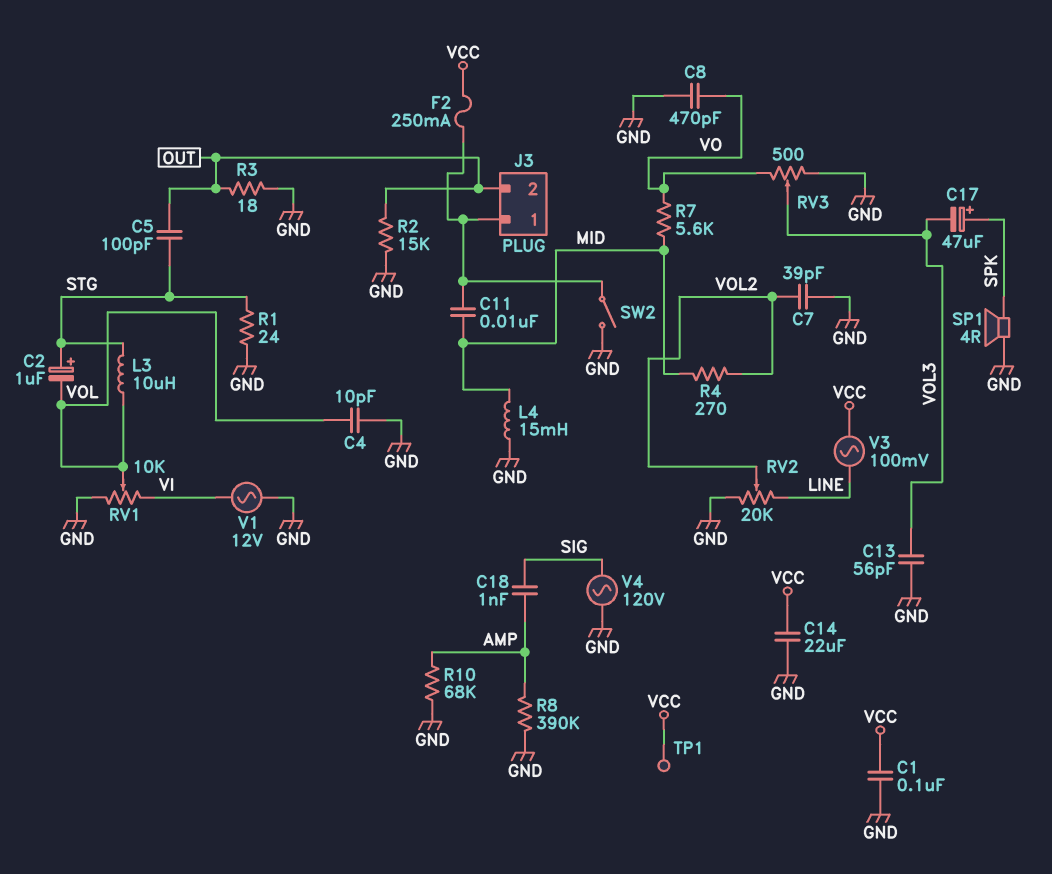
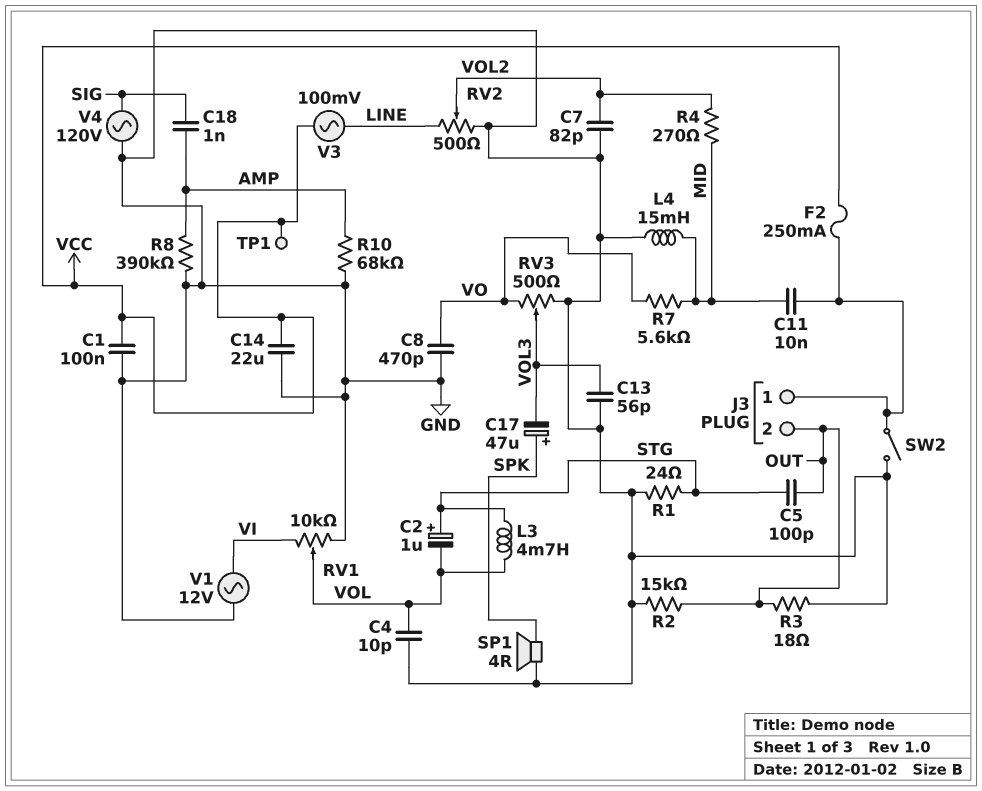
C7: 39pF (GND, VOL2) -> 82pF (GND, VOL2)
L3: 10uH (STG, VOL) -> 4.7mH (STG, VOL)
RV2: 20k (GND, LINE, wiper VOL2) -> 500 (GND, LINE, wiper VOL2)

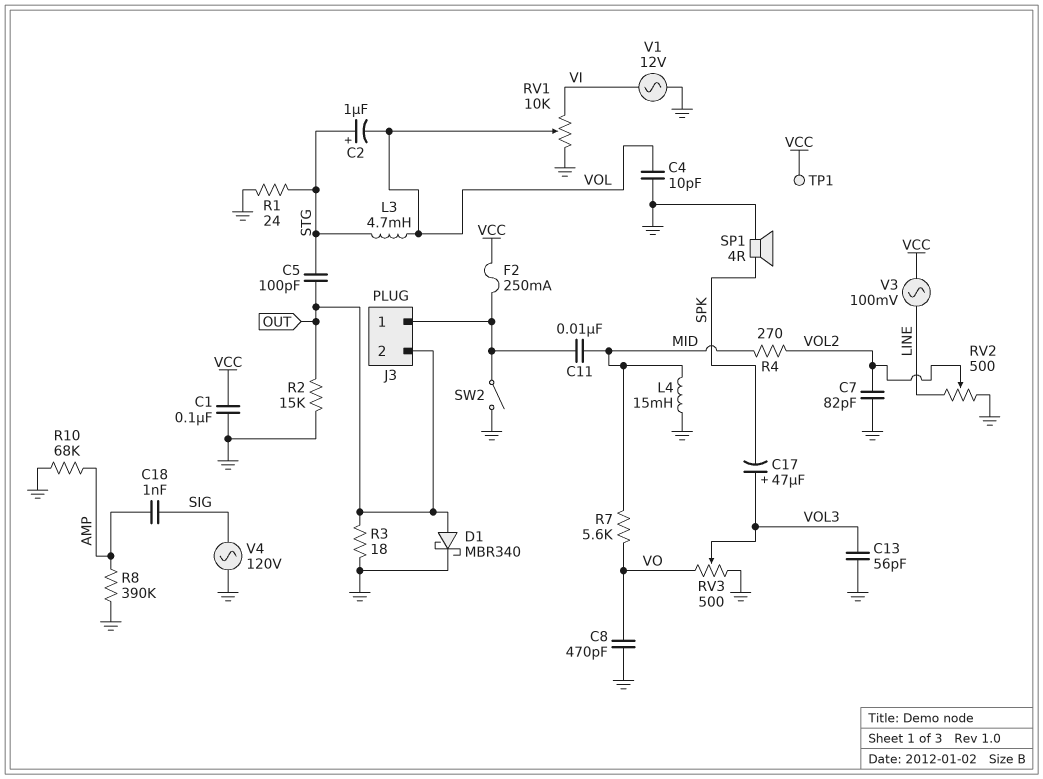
C14: 22uF (GND, VCC) -> none
C17: 47uF (plus SPK, minus VOL3) -> 47uF (plus VOL3, minus SPK)
D1: none -> schottky MBR340 (A OUT, K GND)

